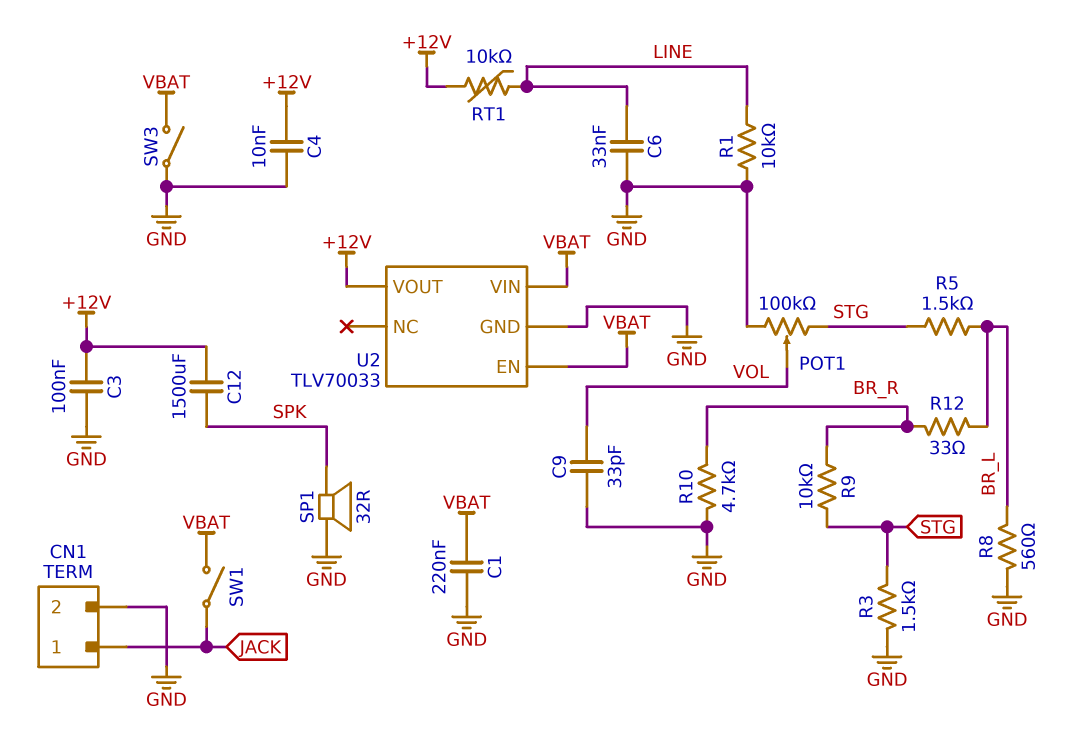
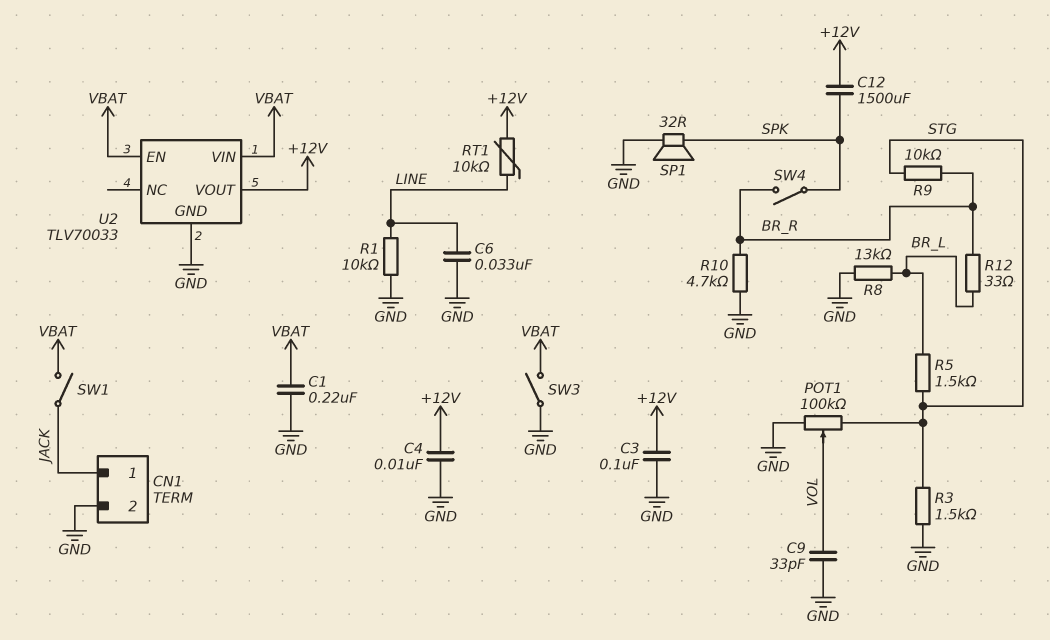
R8: 560 (BR_L, GND) -> 13k (BR_L, GND)
SW4: none -> switch (BR_R, SPK)

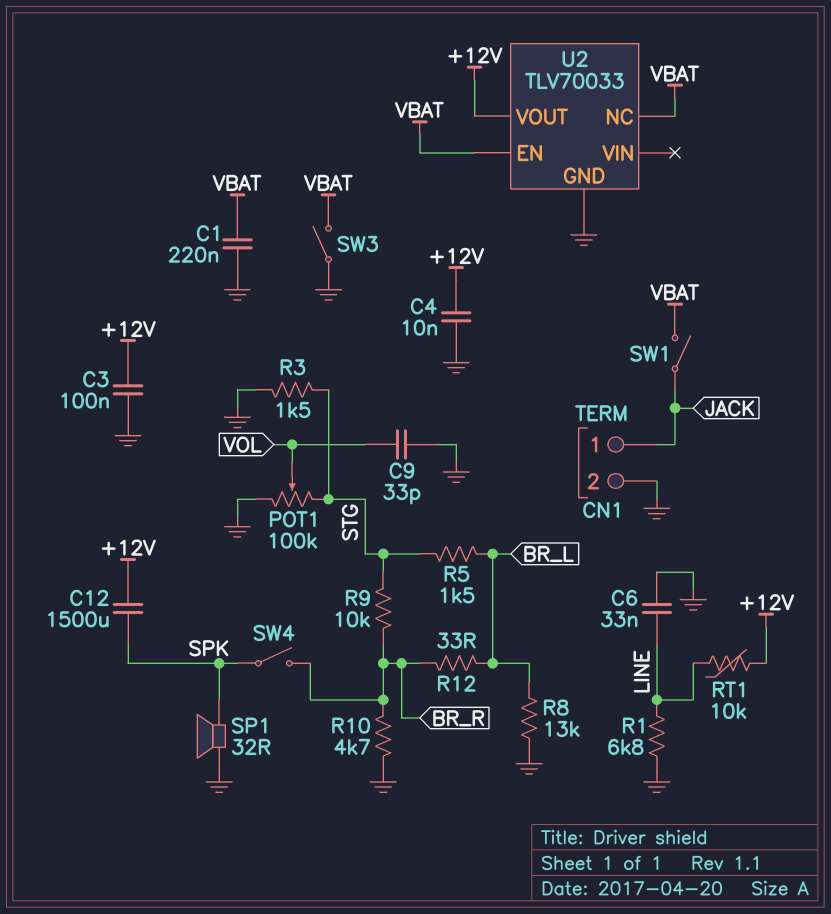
R1: 10k (GND, LINE) -> 6.8k (GND, LINE)
U2 pin NC: none -> VBAT
U2 pin VIN: VBAT -> none

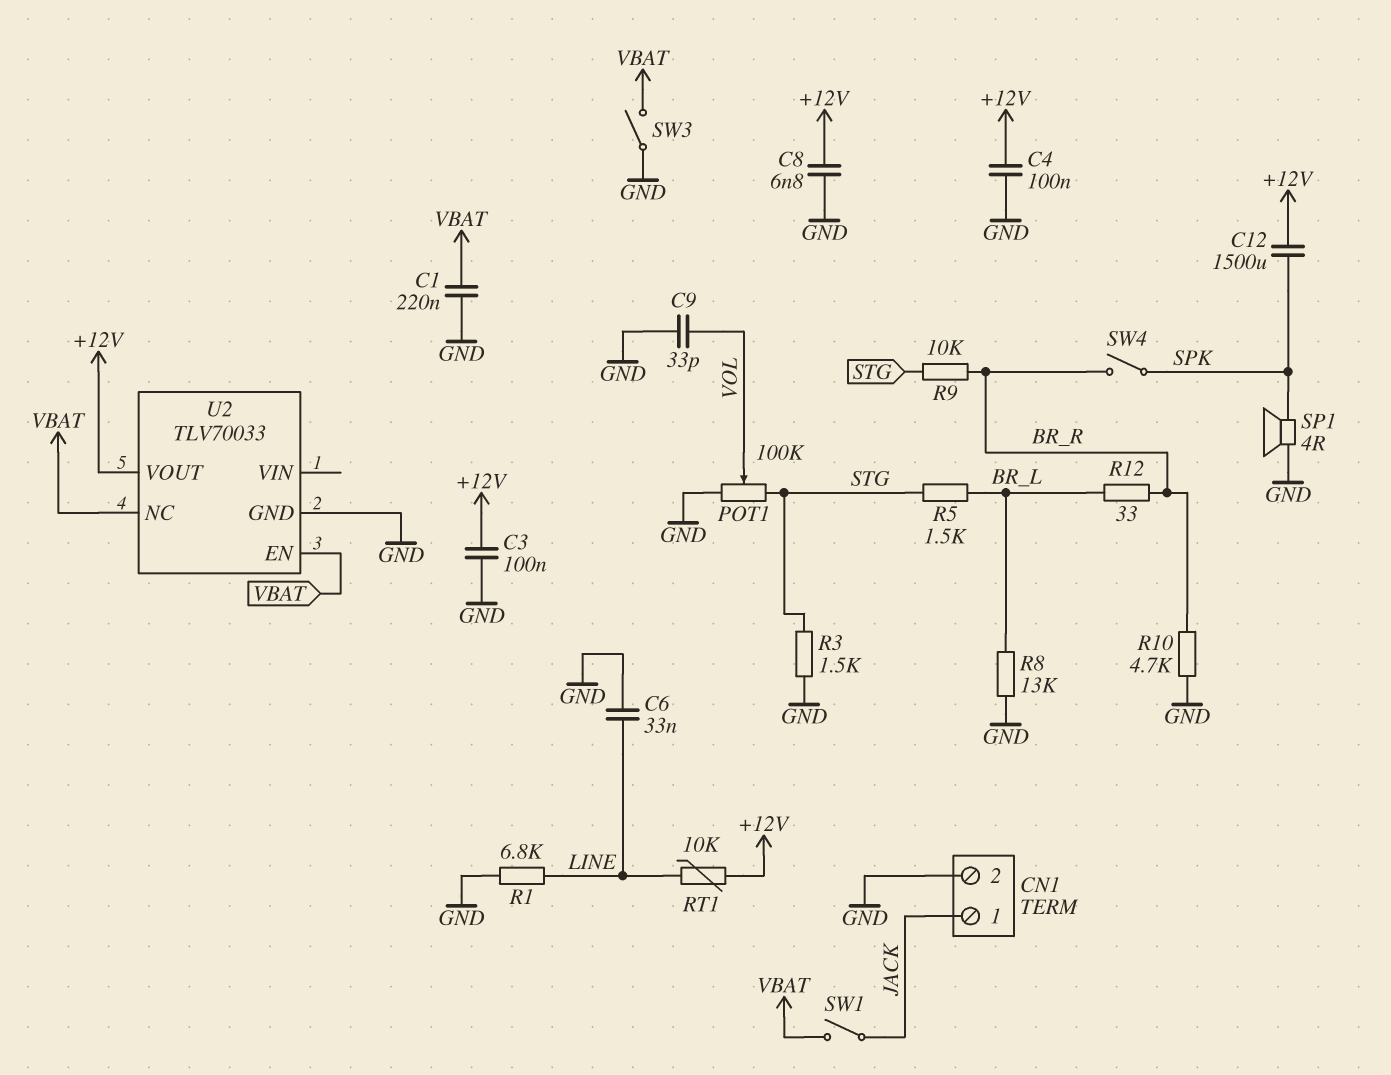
C4: 10nF (+12V, GND) -> 100nF (+12V, GND)
C8: none -> 6.8nF (+12V, GND)
SP1: speaker 32R (GND, SPK) -> speaker 4R (GND, SPK)

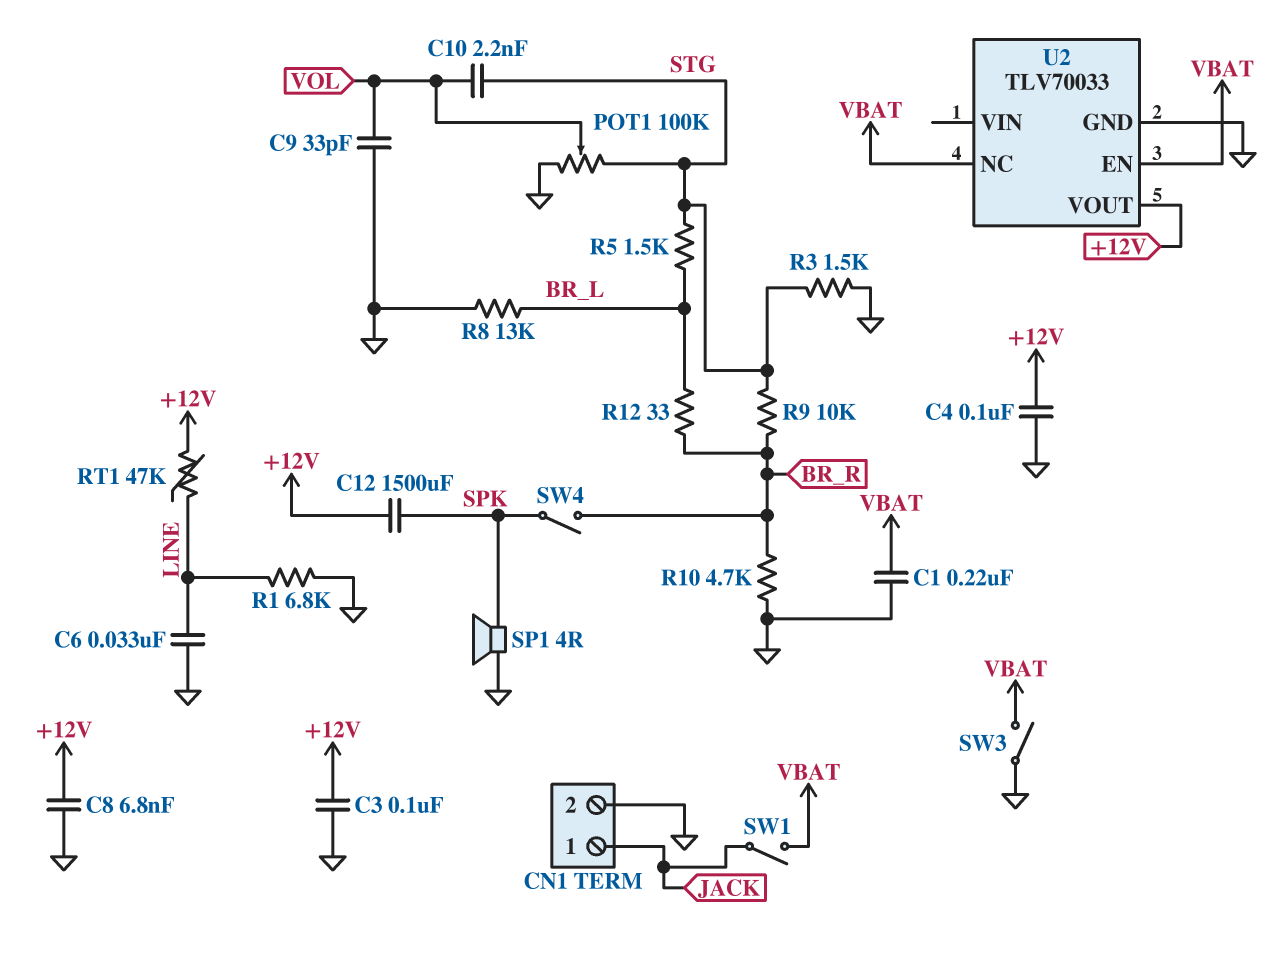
C10: none -> 2.2nF (STG, VOL)
RT1: 10k (+12V, LINE) -> 47k (+12V, LINE)

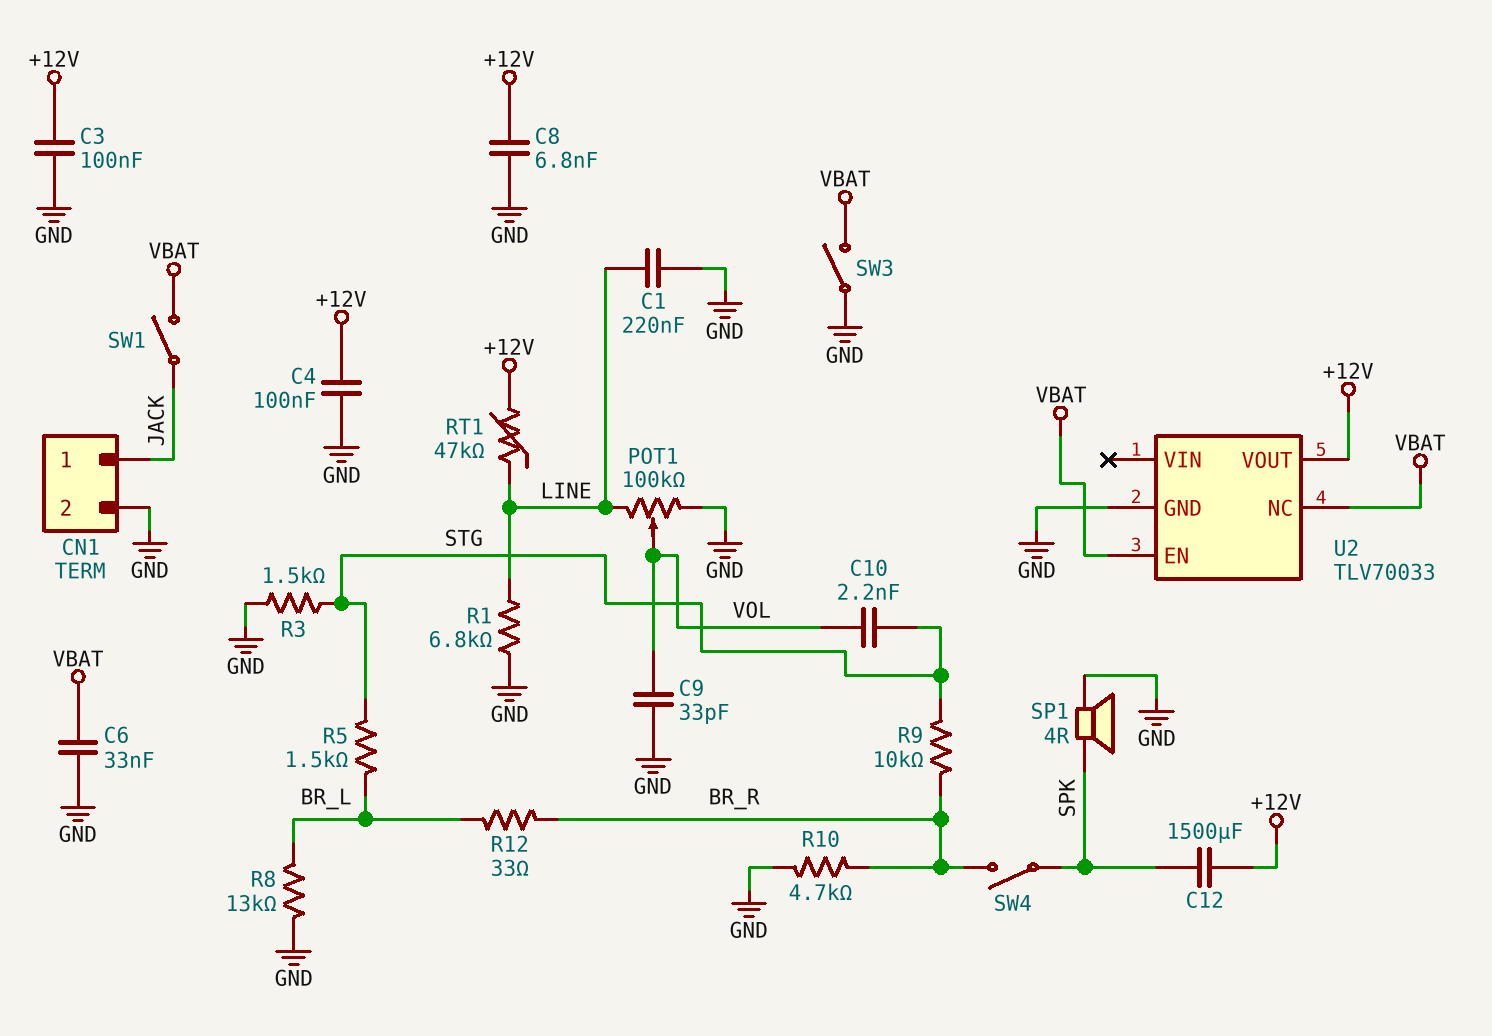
C1: 220nF (GND, VBAT) -> 220nF (GND, LINE)
C6: 33nF (GND, LINE) -> 33nF (GND, VBAT)
POT1: 100k (GND, STG, wiper VOL) -> 100k (GND, LINE, wiper VOL)

